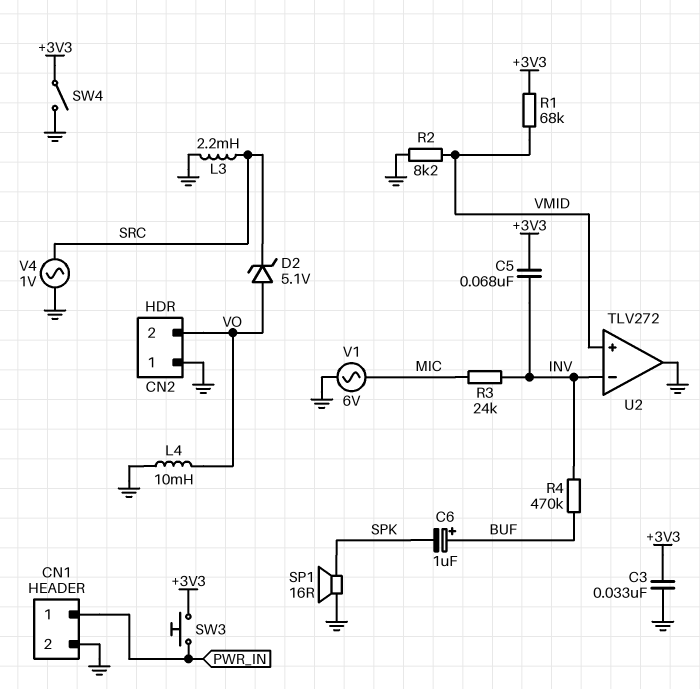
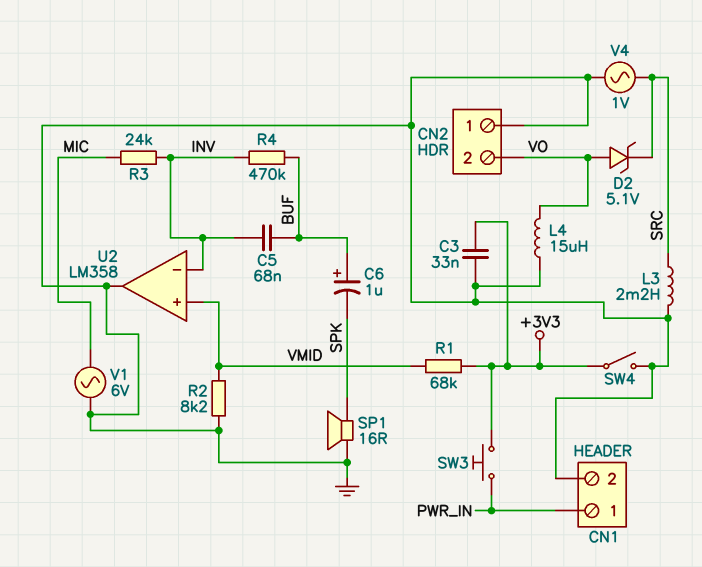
C5: 68nF (+3V3, INV) -> 68nF (BUF, INV)
L4: 10mH (GND, VO) -> 15uH (GND, VO)
U2: TLV272 -> LM358

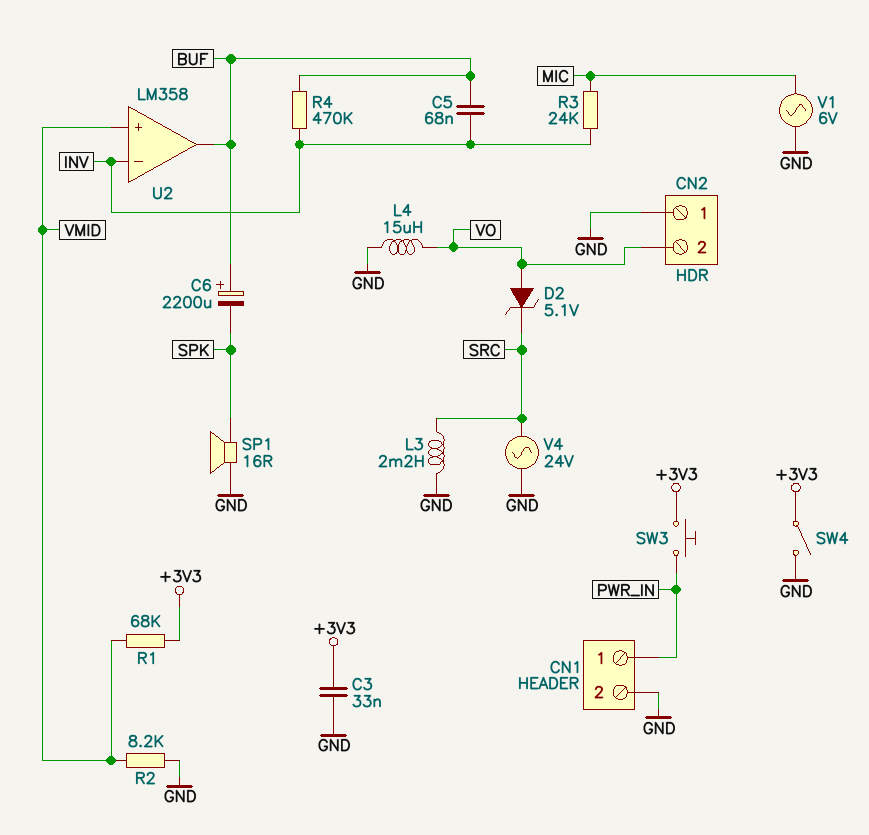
C6: 1uF (plus BUF, minus SPK) -> 2200uF (plus BUF, minus SPK)
U2 pin out: GND -> BUF
V4: AC 1V (GND, SRC) -> AC 24V (GND, SRC)

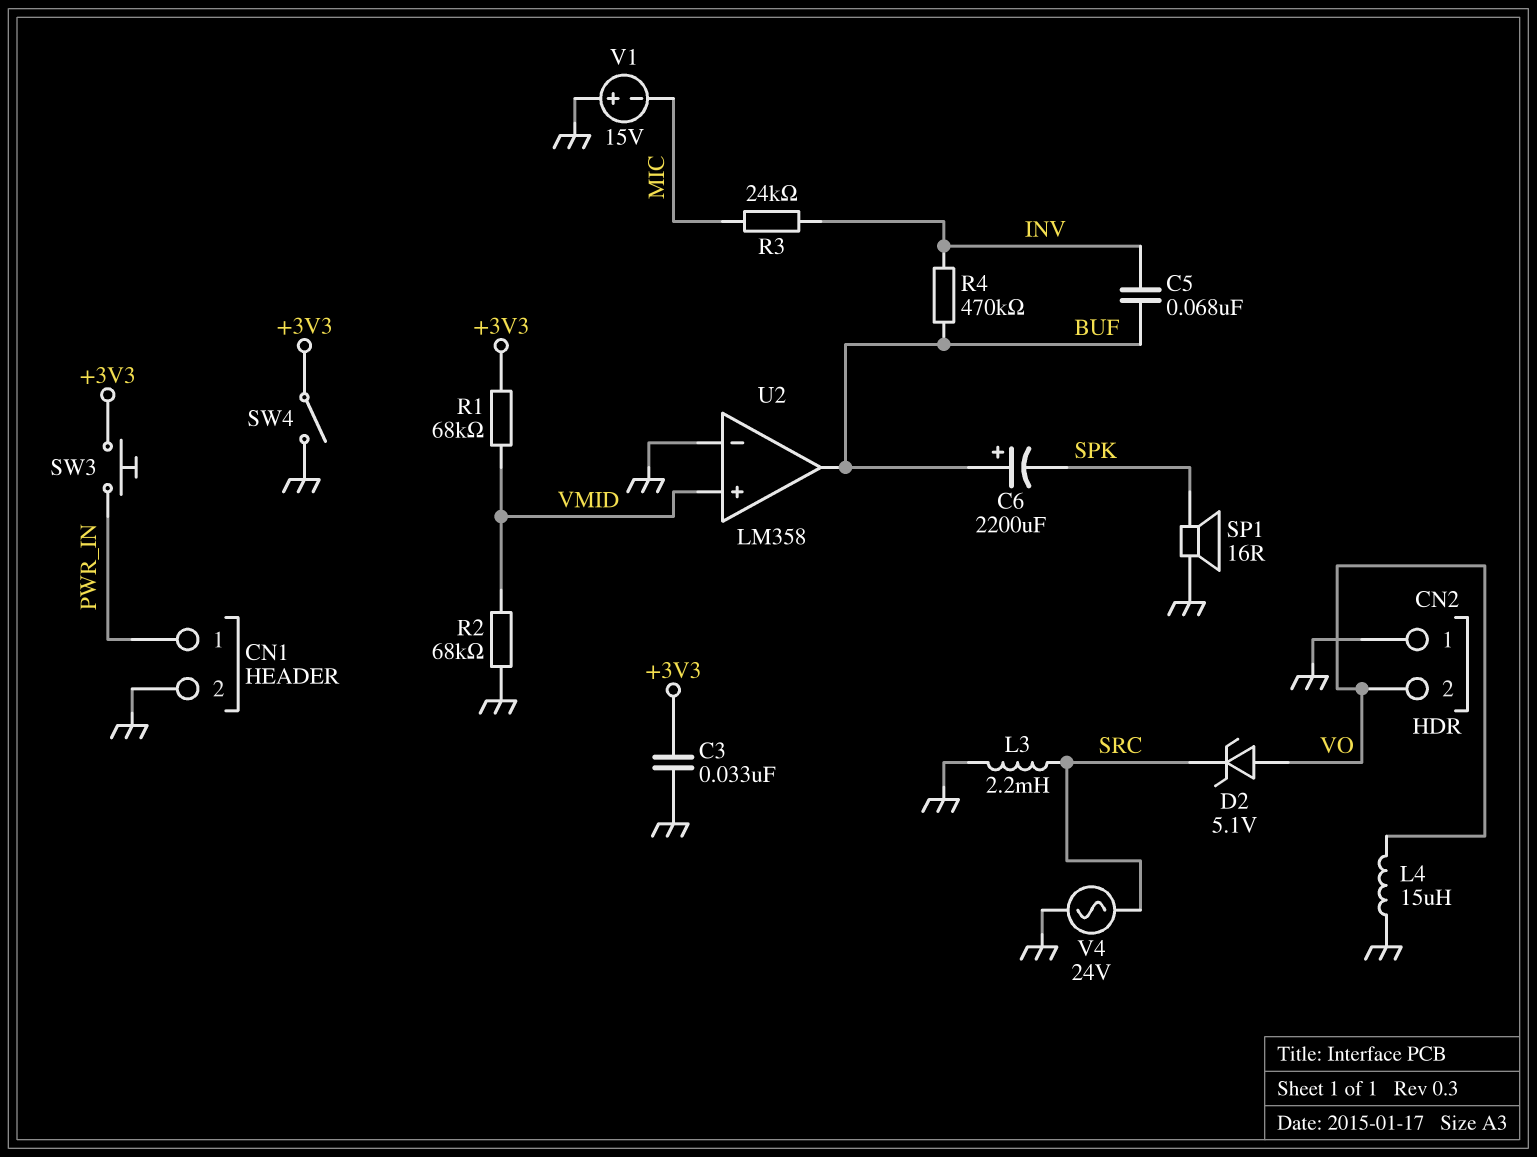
R2: 8.2k (GND, VMID) -> 68k (GND, VMID)
U2 pin in-: INV -> GND
V1: AC 6V (GND, MIC) -> 15V (plus GND, minus MIC)

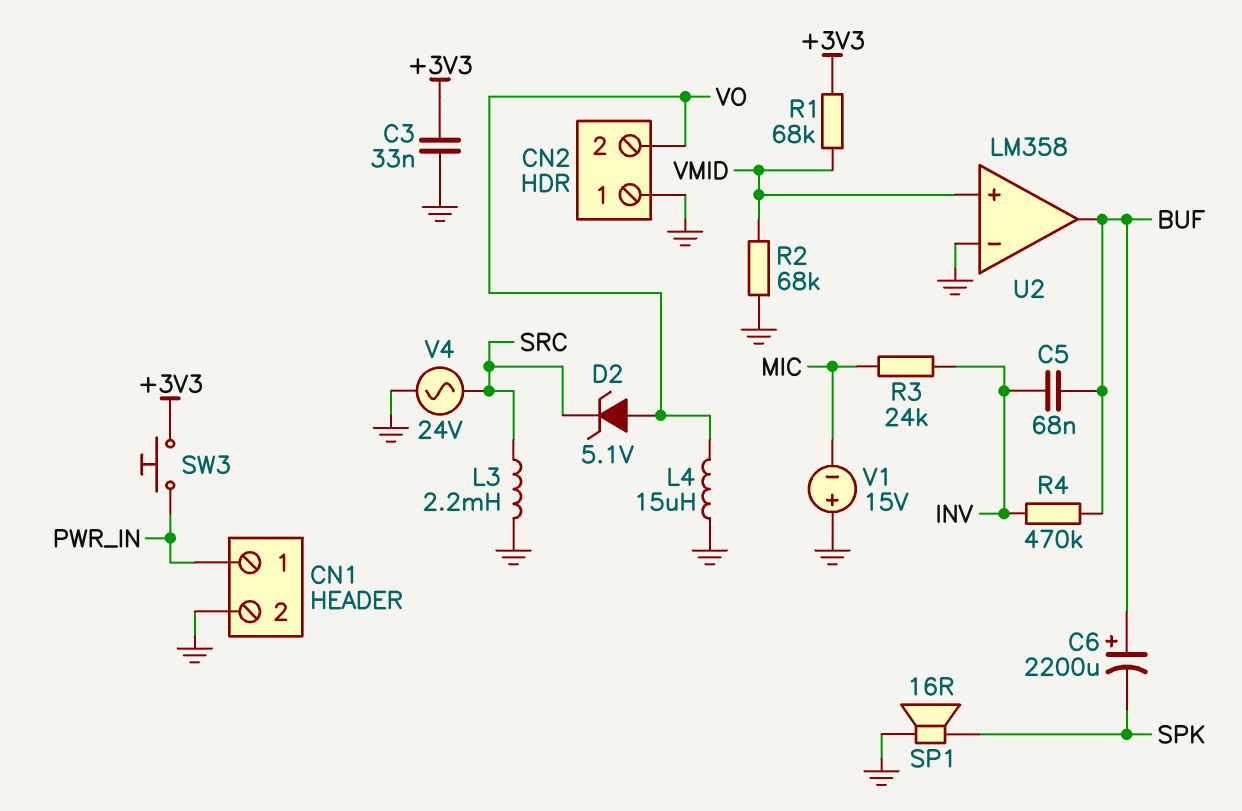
SW4: switch (+3V3, GND) -> none

